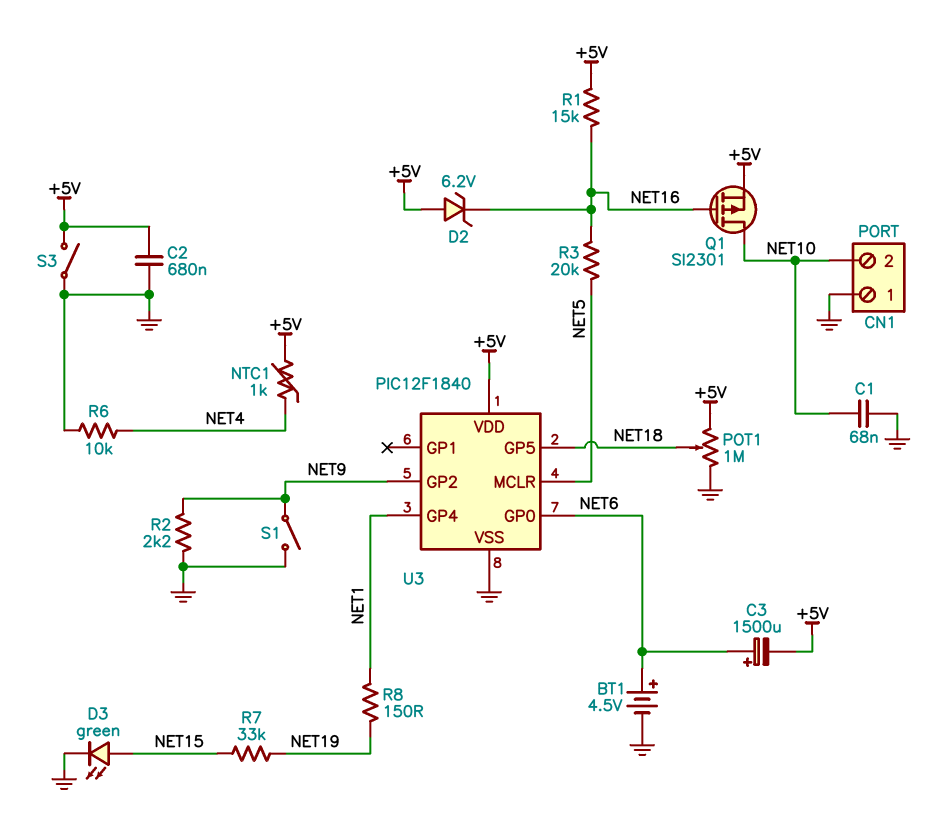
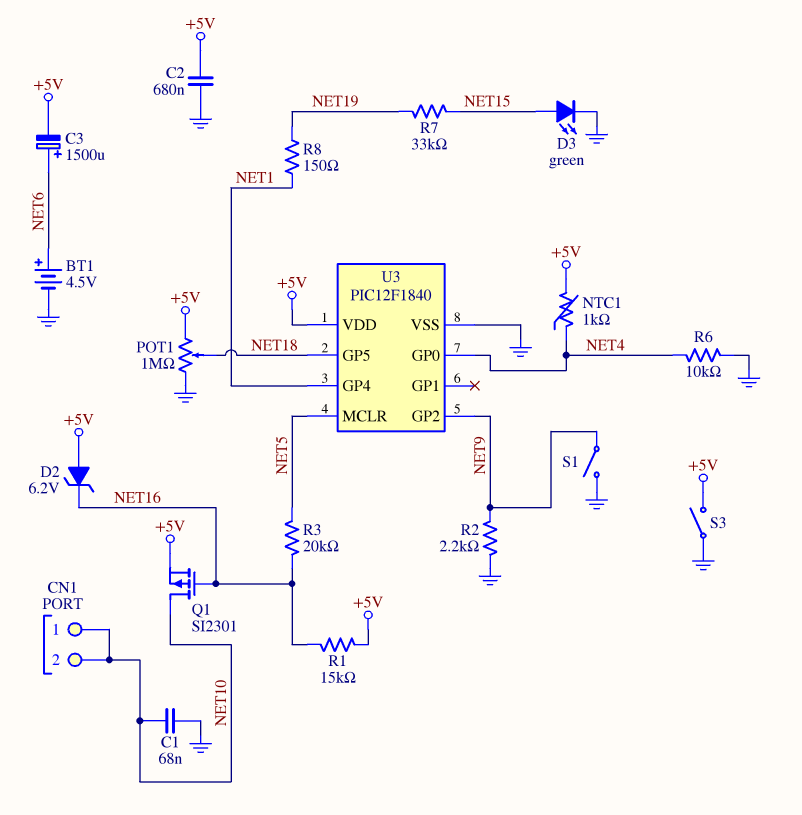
CN1 pin 1: GND -> NET10
U3 pin GP0: NET6 -> NET4

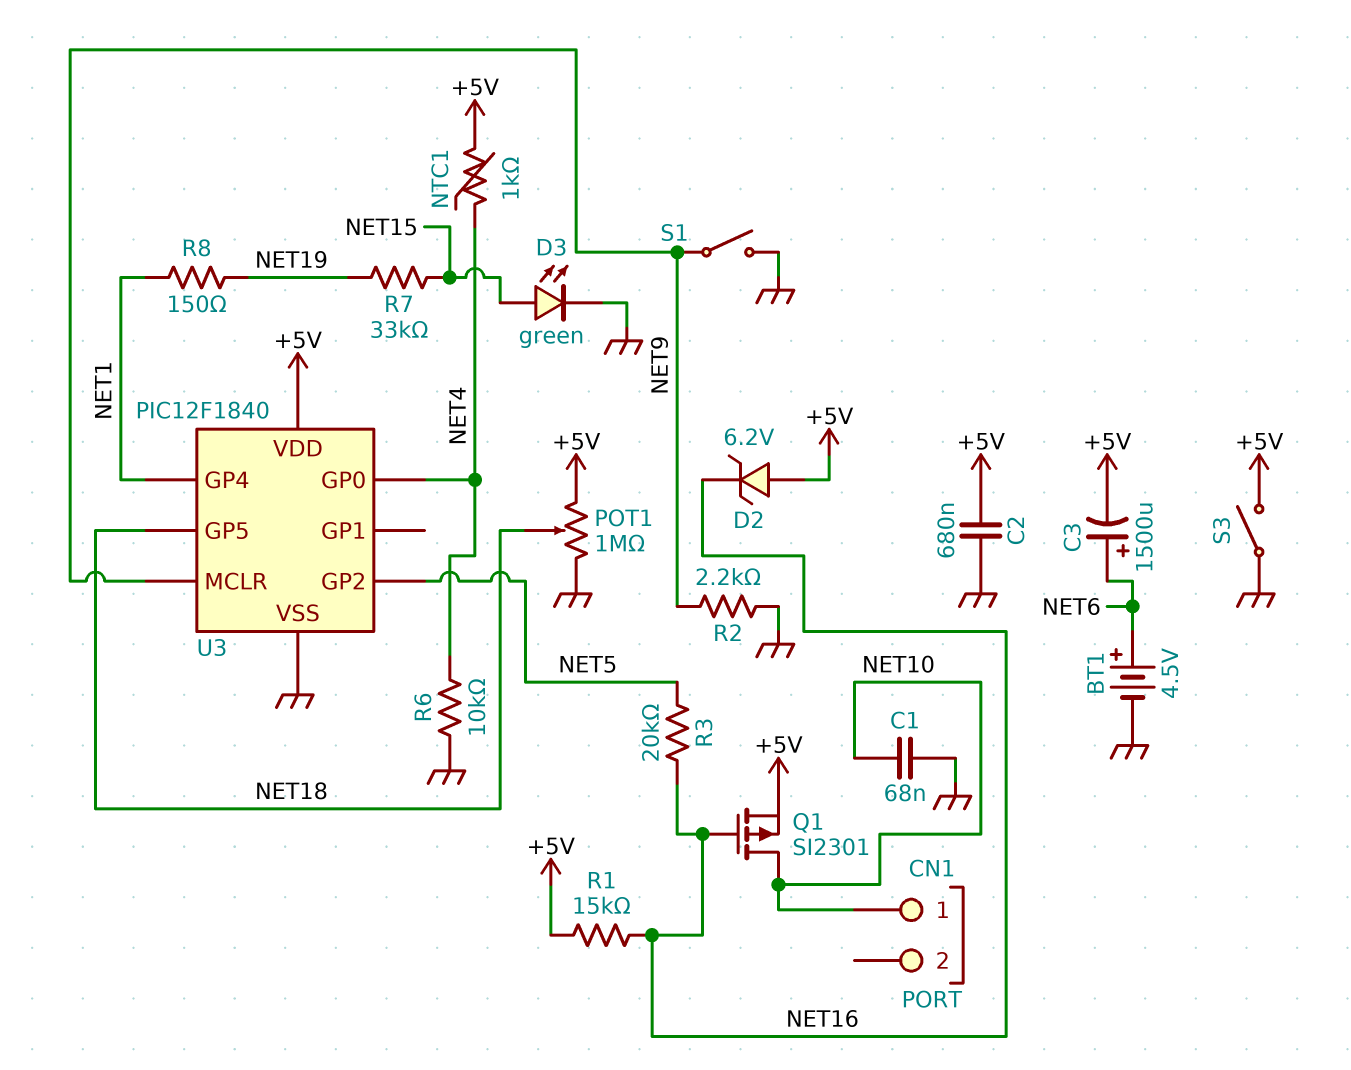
CN1 pin 2: NET10 -> none
U3 pin GP2: NET9 -> NET5
U3 pin MCLR: NET5 -> NET9

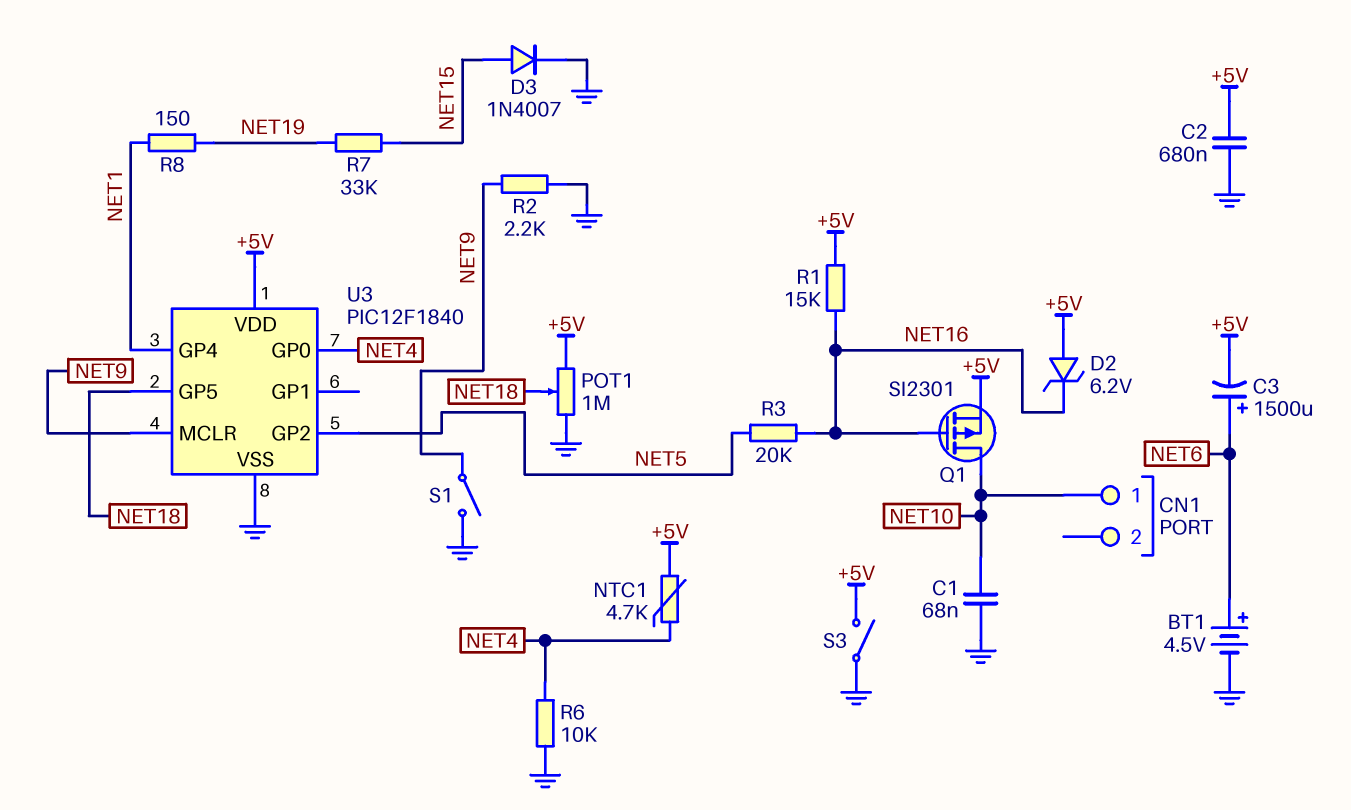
D3: LED green (A NET15, K GND) -> diode 1N4007 (A NET15, K GND)
NTC1: 1k (+5V, NET4) -> 4.7k (+5V, NET4)

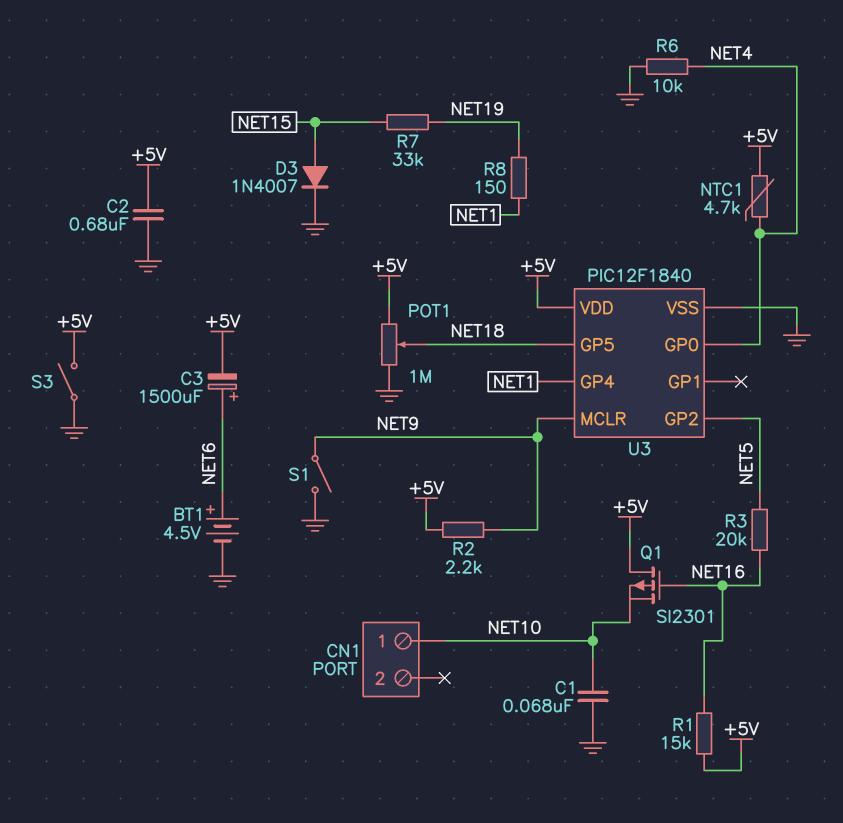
D2: zener 6.2V (A +5V, K NET16) -> none
Q1: PMOS SI2301 (G NET16, D NET10, S +5V) -> PMOS SI2301 (G NET16, D +5V, S NET10)
R2: 2.2k (GND, NET9) -> 2.2k (+5V, NET9)

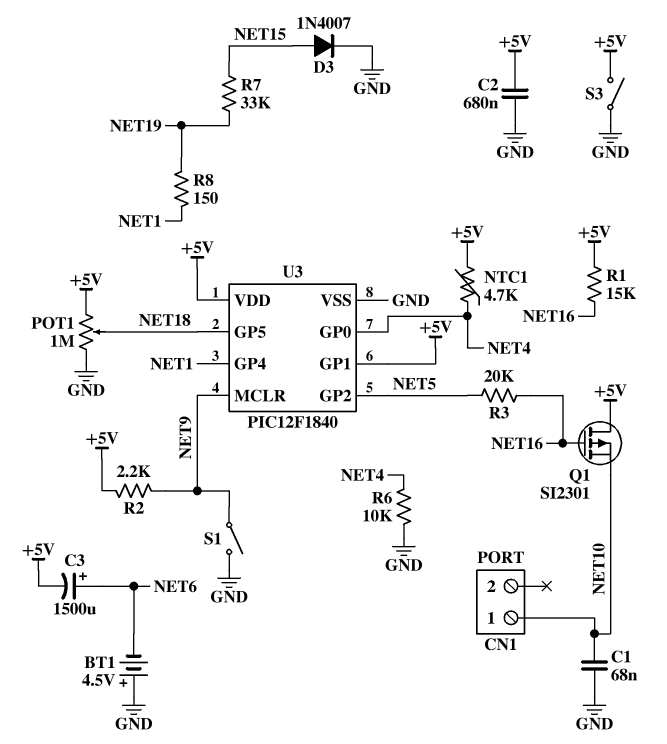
BT1: 4.5V (plus NET6, minus GND) -> 4.5V (plus GND, minus NET6)
U3 pin GP1: none -> +5V

